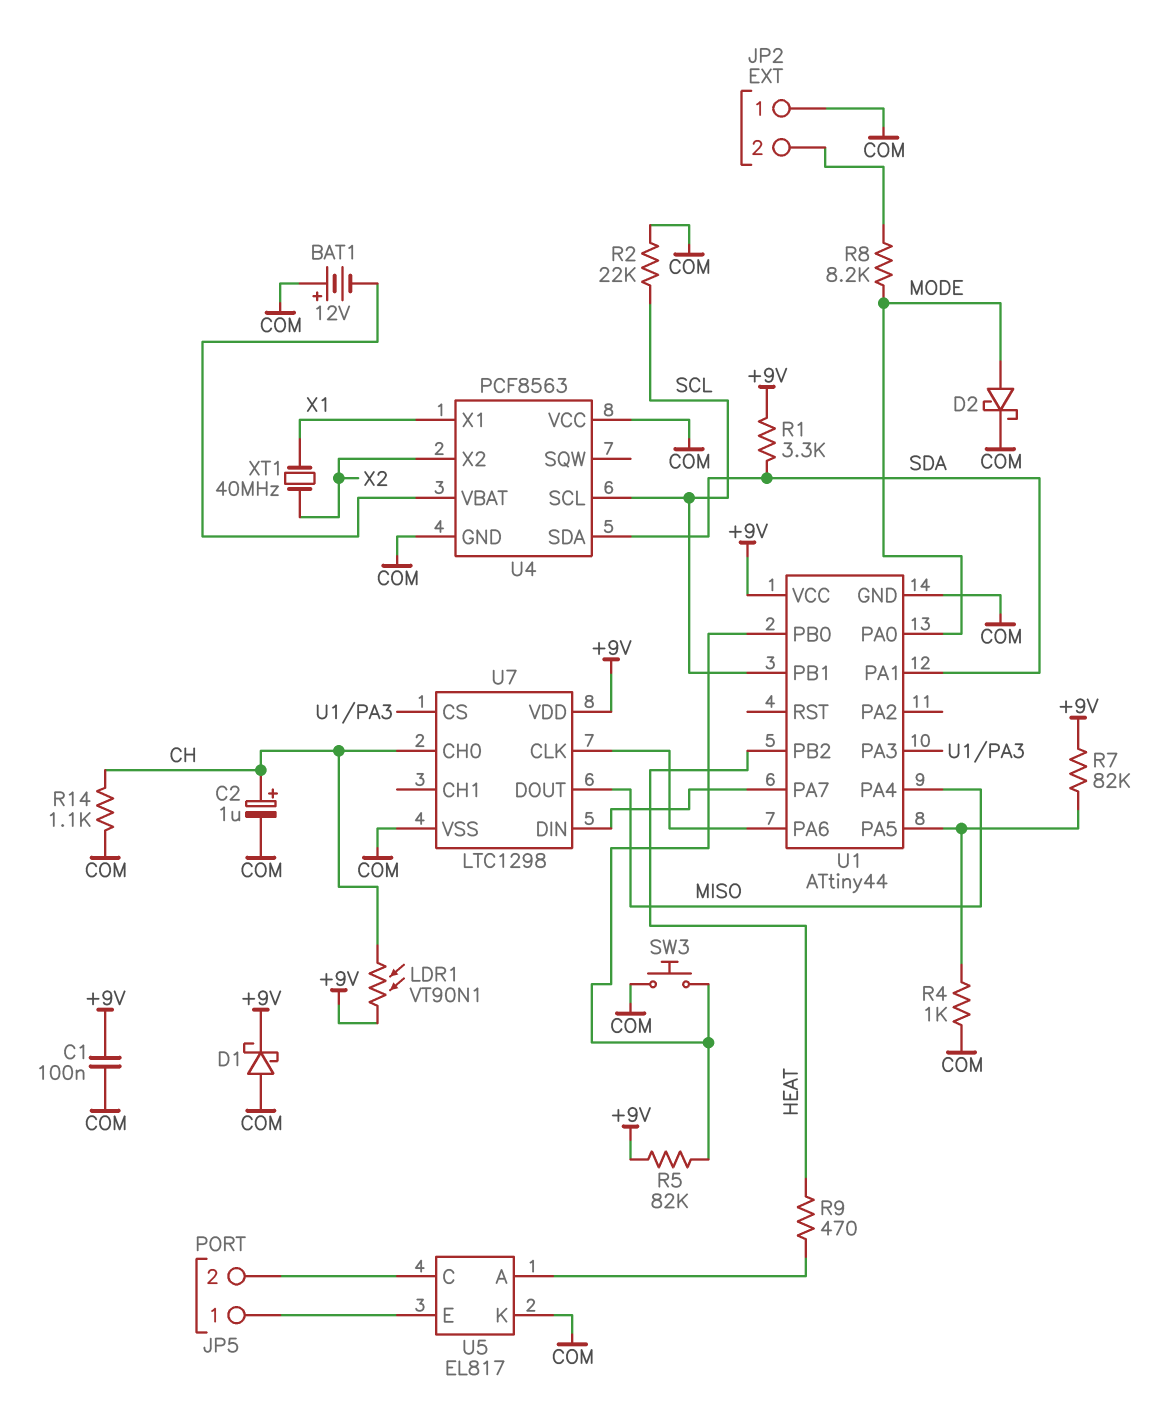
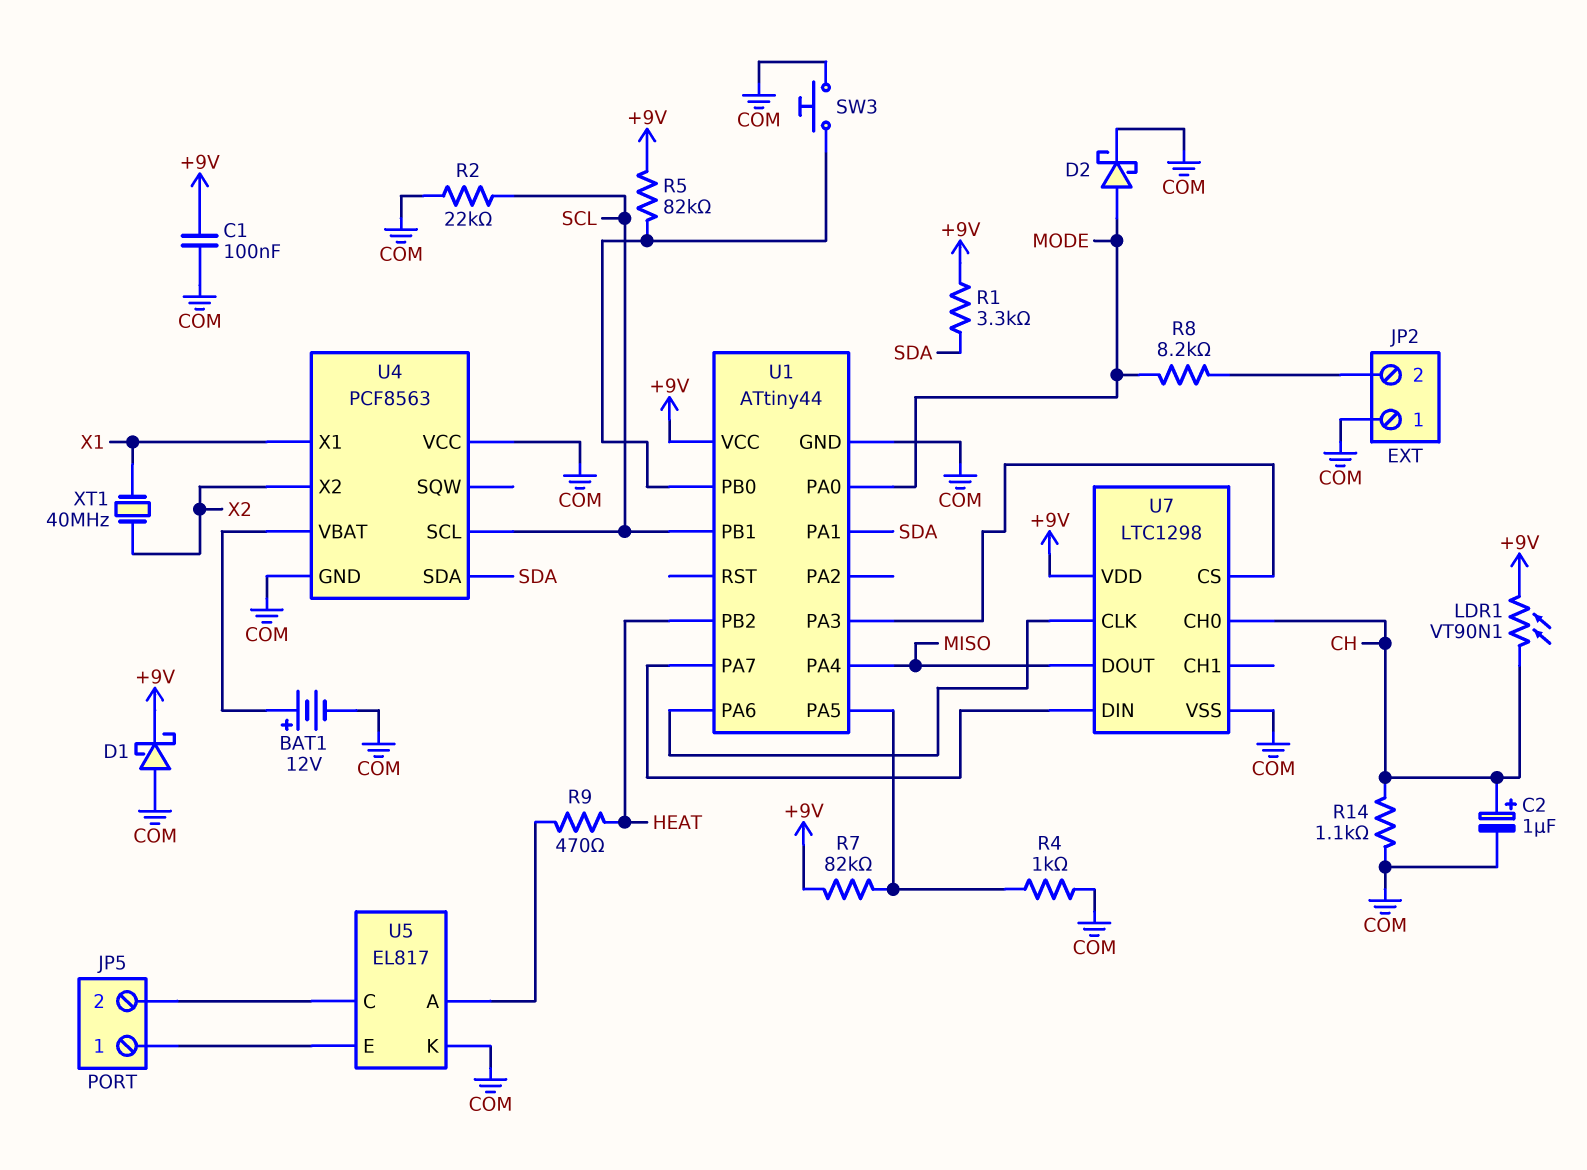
BAT1: 12V (plus COM, minus U4/VBAT) -> 12V (plus U4/VBAT, minus COM)

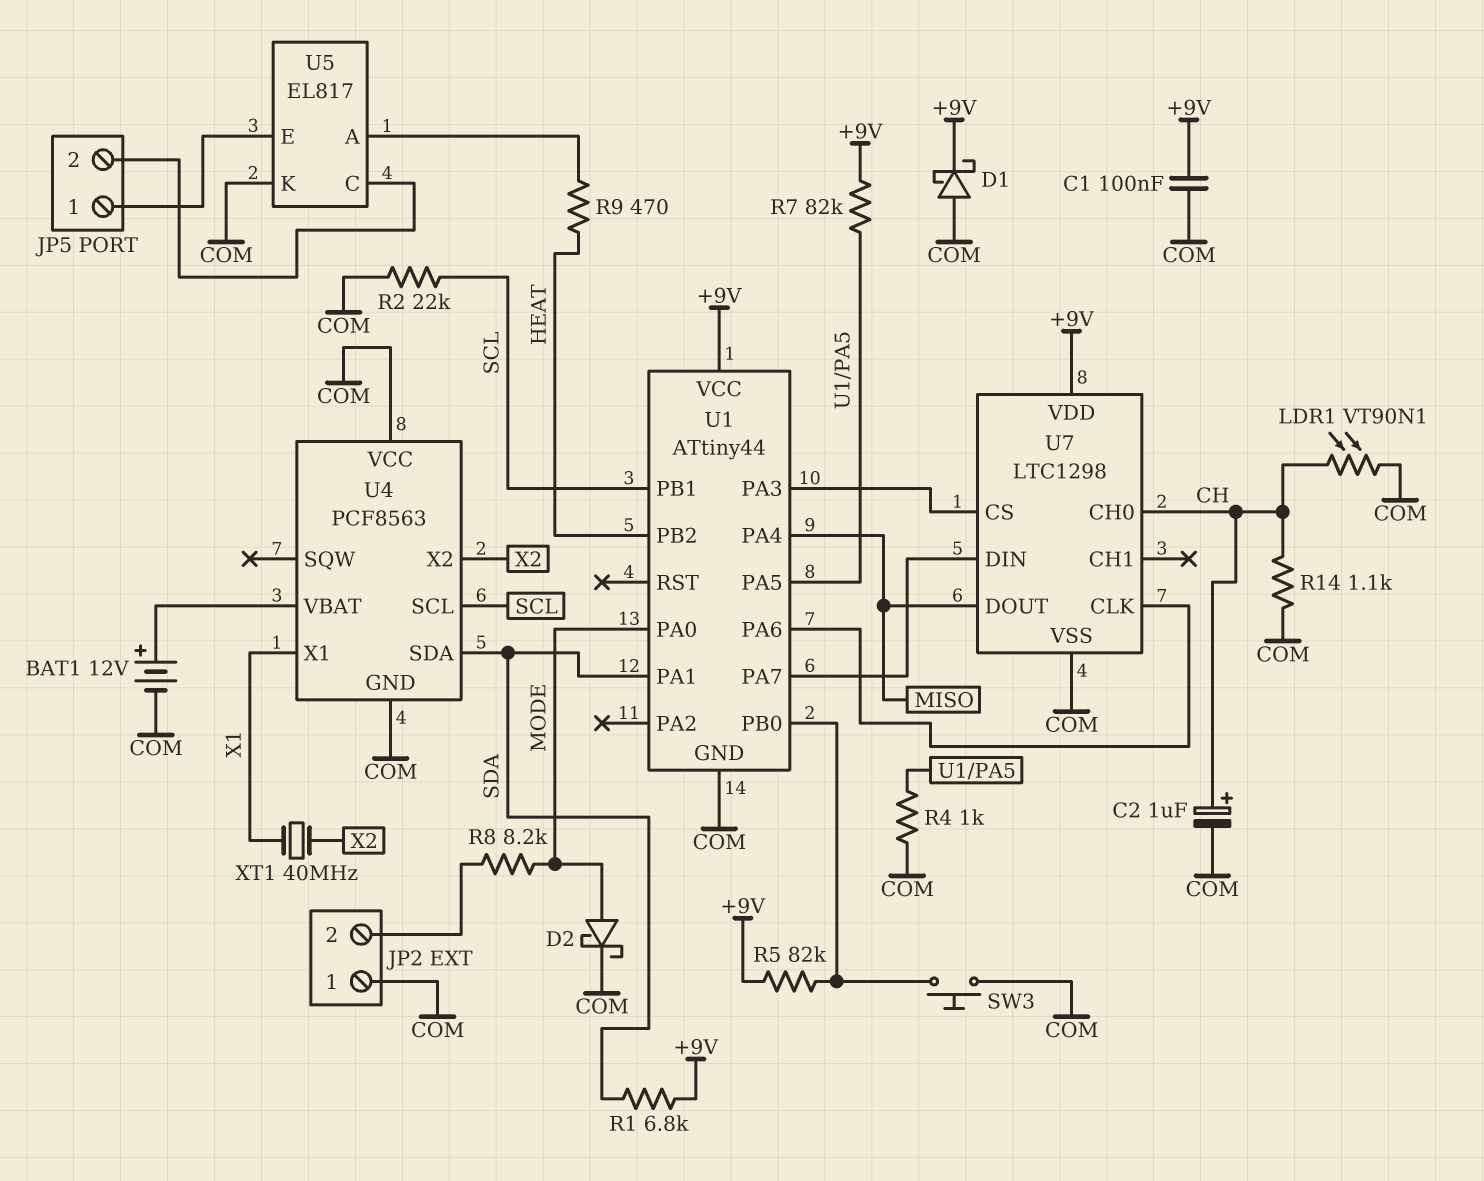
LDR1: VT90N1 (+9V, CH) -> VT90N1 (CH, COM)
R1: 3.3k (+9V, SDA) -> 6.8k (+9V, SDA)

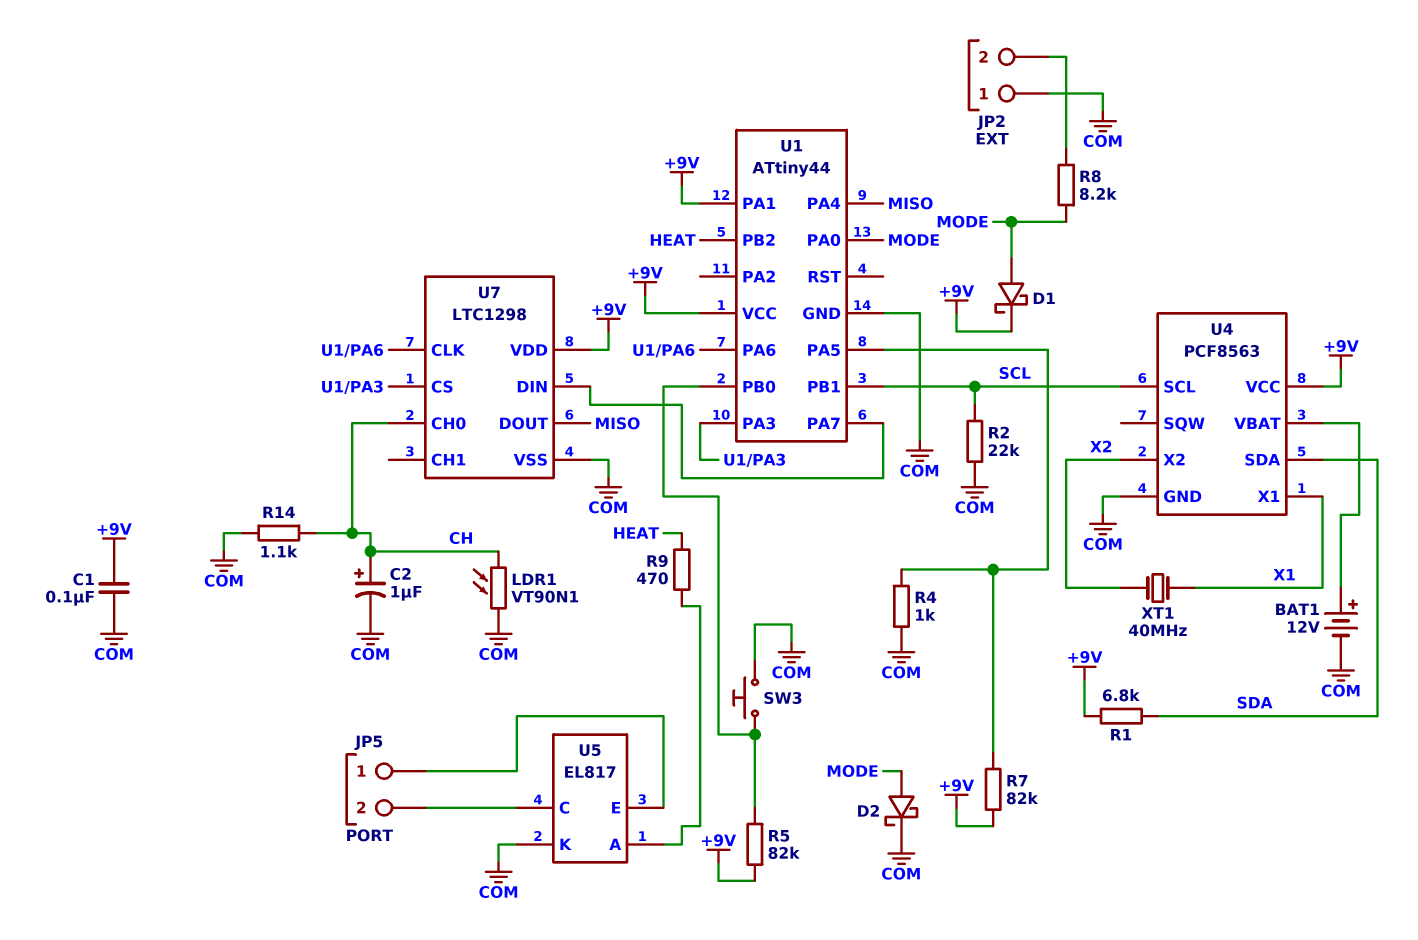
D1: schottky (A COM, K +9V) -> schottky (A MODE, K +9V)
U1 pin PA1: SDA -> +9V
U4 pin VCC: COM -> +9V

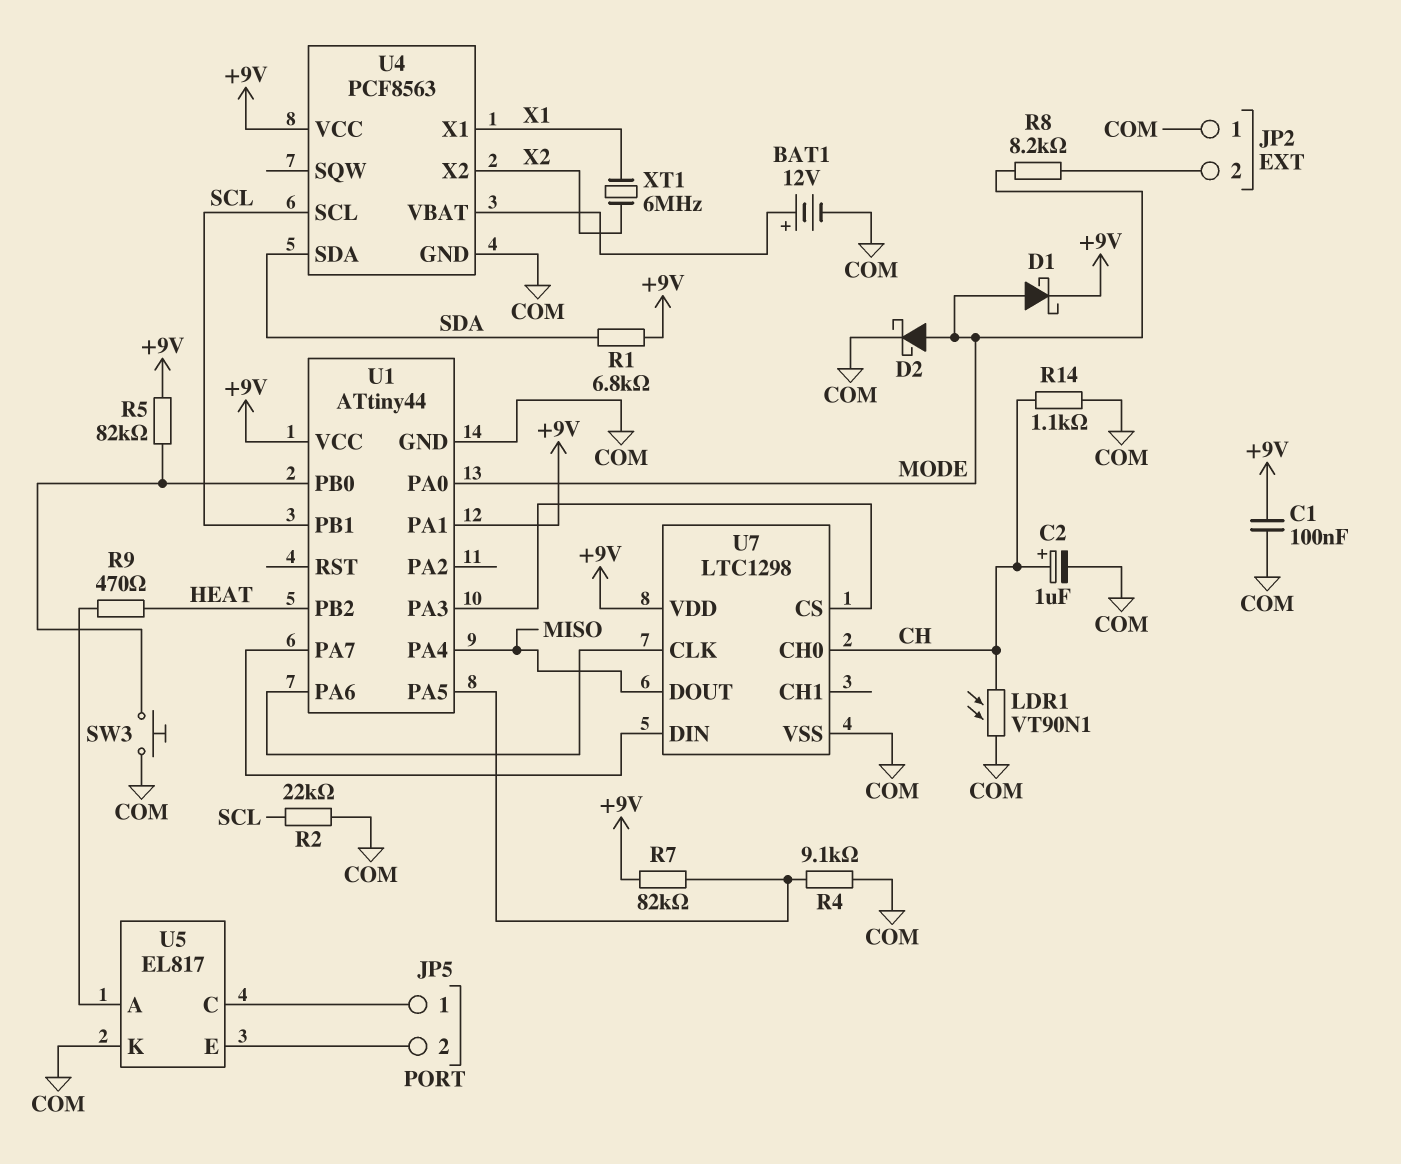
R4: 1k (COM, U1/PA5) -> 9.1k (COM, U1/PA5)
U5 pin C: JP5/2 -> JP5/1
U5 pin E: JP5/1 -> JP5/2
XT1: 40MHz (X1, X2) -> 6MHz (X1, X2)

